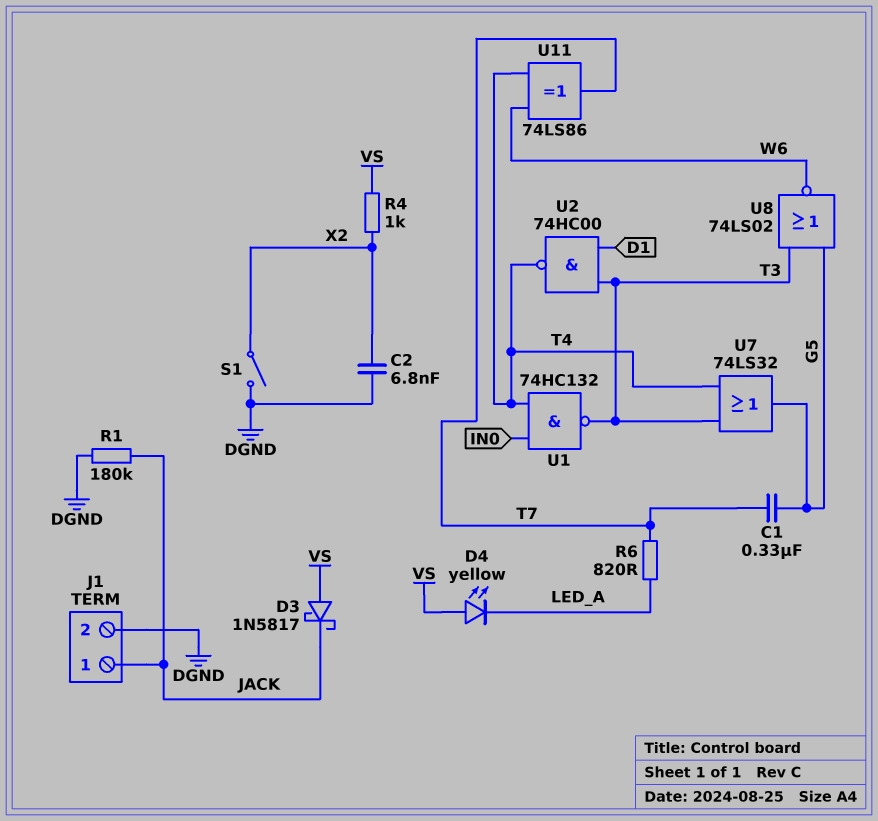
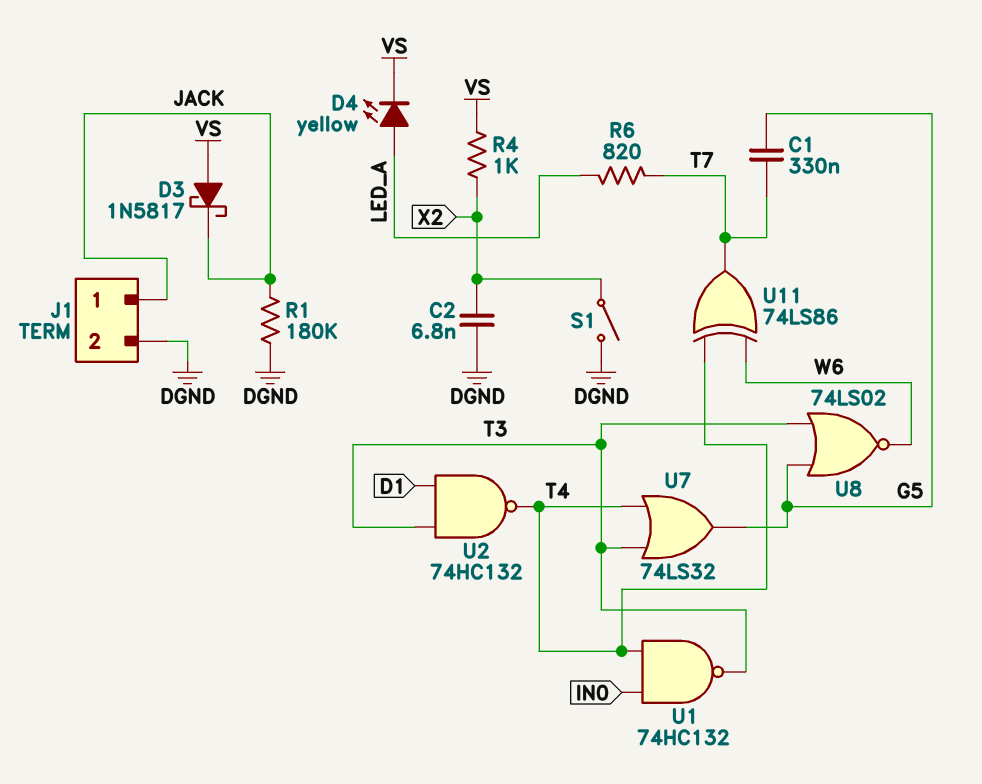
D4: LED yellow (A VS, K LED_A) -> LED yellow (A LED_A, K VS)
U2: NAND 74HC00 (in D1, in T3, out T4) -> NAND 74HC132 (in D1, in T3, out T4)

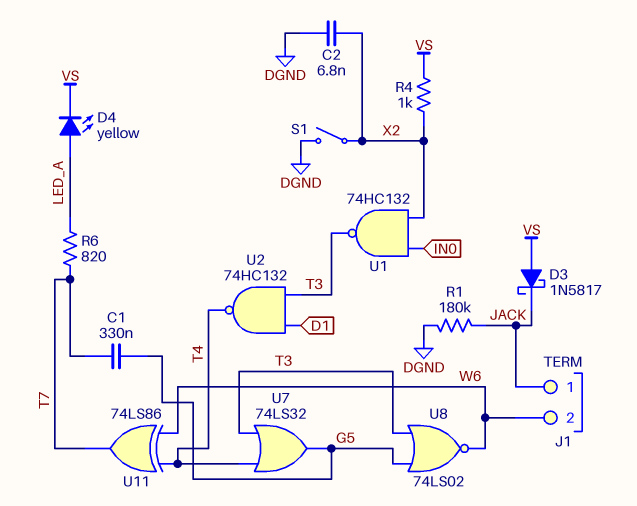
J1 pin 2: DGND -> W6
U1: NAND 74HC132 (in IN0, in T4, out T3) -> NAND 74HC132 (in IN0, in X2, out T3)

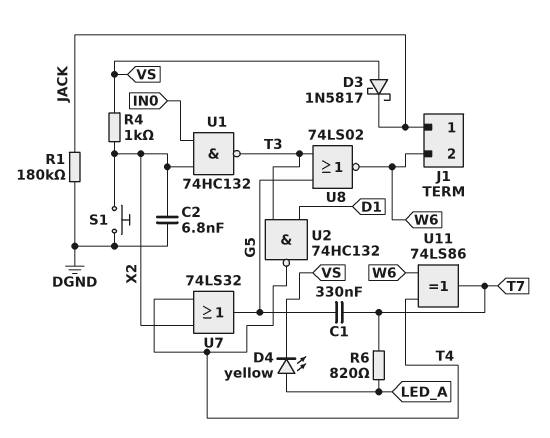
S1: switch (DGND, X2) -> button (DGND, X2)
U7: OR 74LS32 (in T3, in T4, out G5) -> OR 74LS32 (in T4, in X2, out G5)

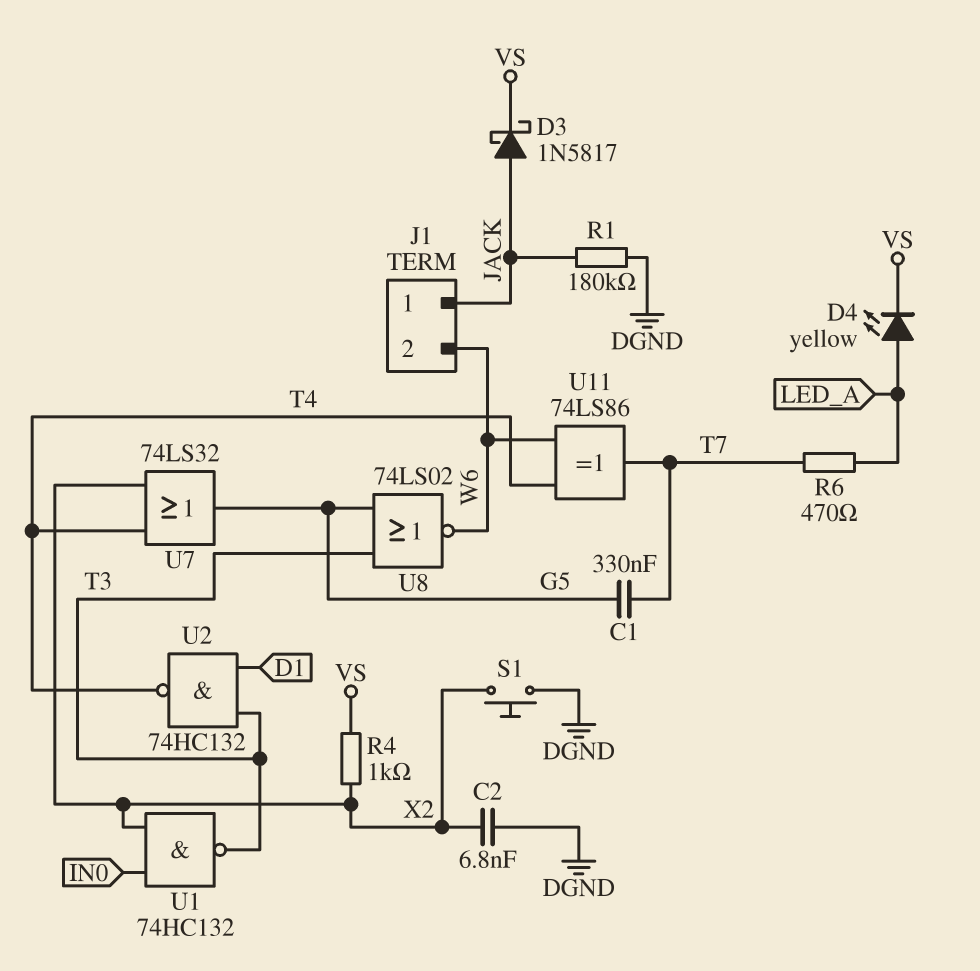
D3: schottky 1N5817 (A VS, K JACK) -> schottky 1N5817 (A JACK, K VS)
R6: 820 (LED_A, T7) -> 470 (LED_A, T7)

